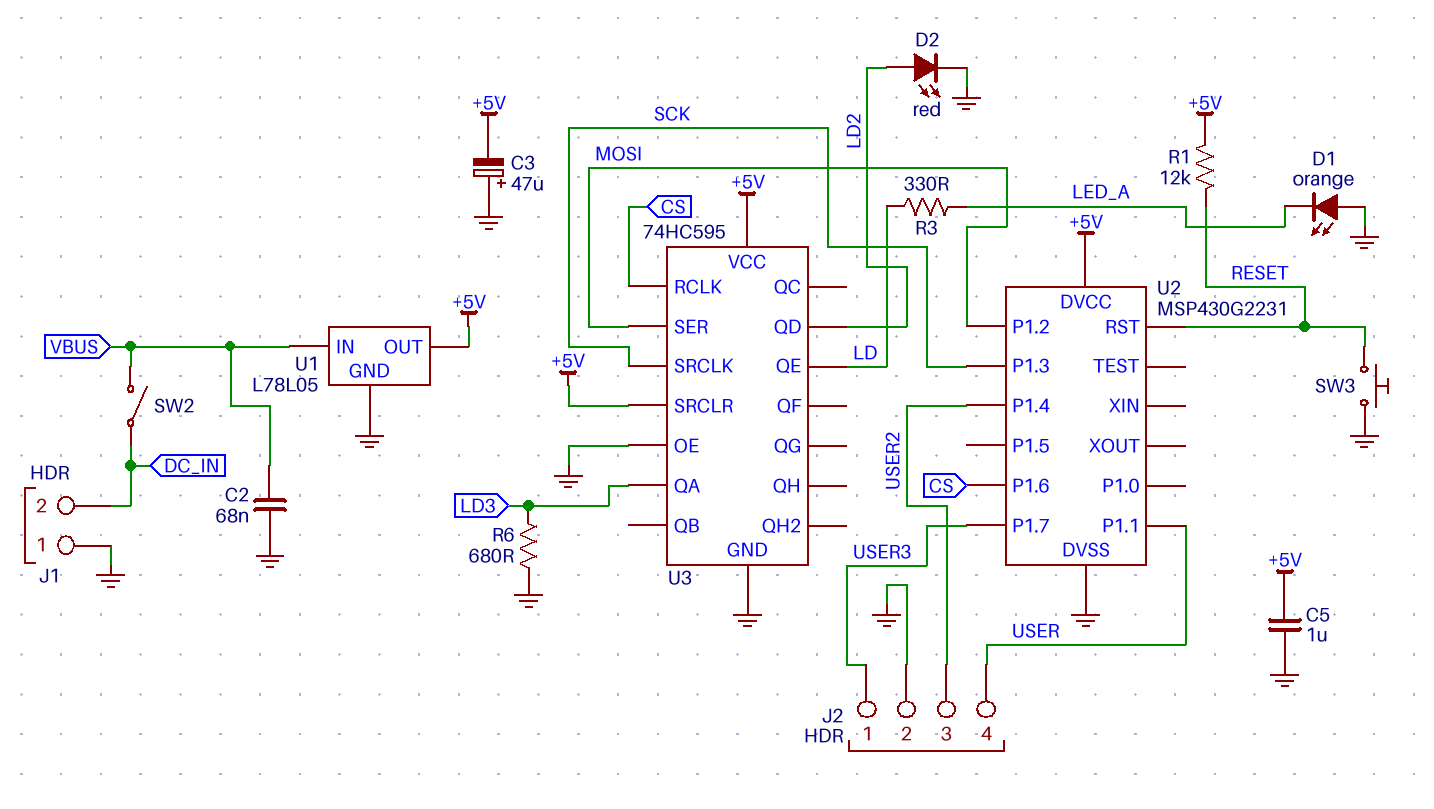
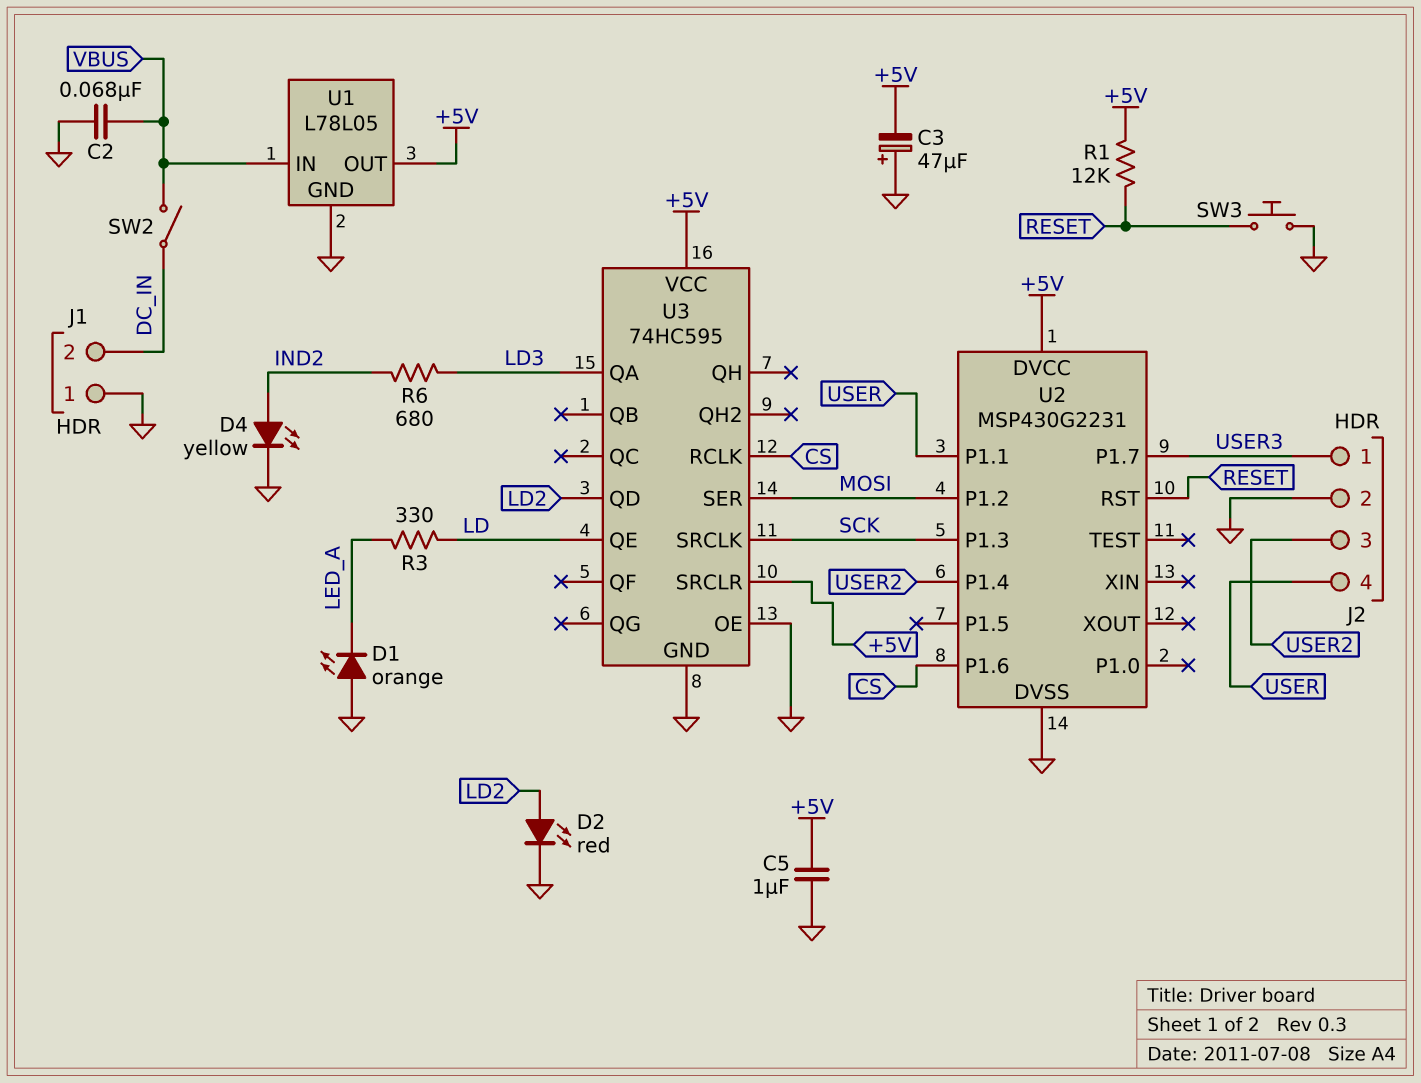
D4: none -> LED yellow (A IND2, K GND)
R6: 680 (GND, LD3) -> 680 (IND2, LD3)

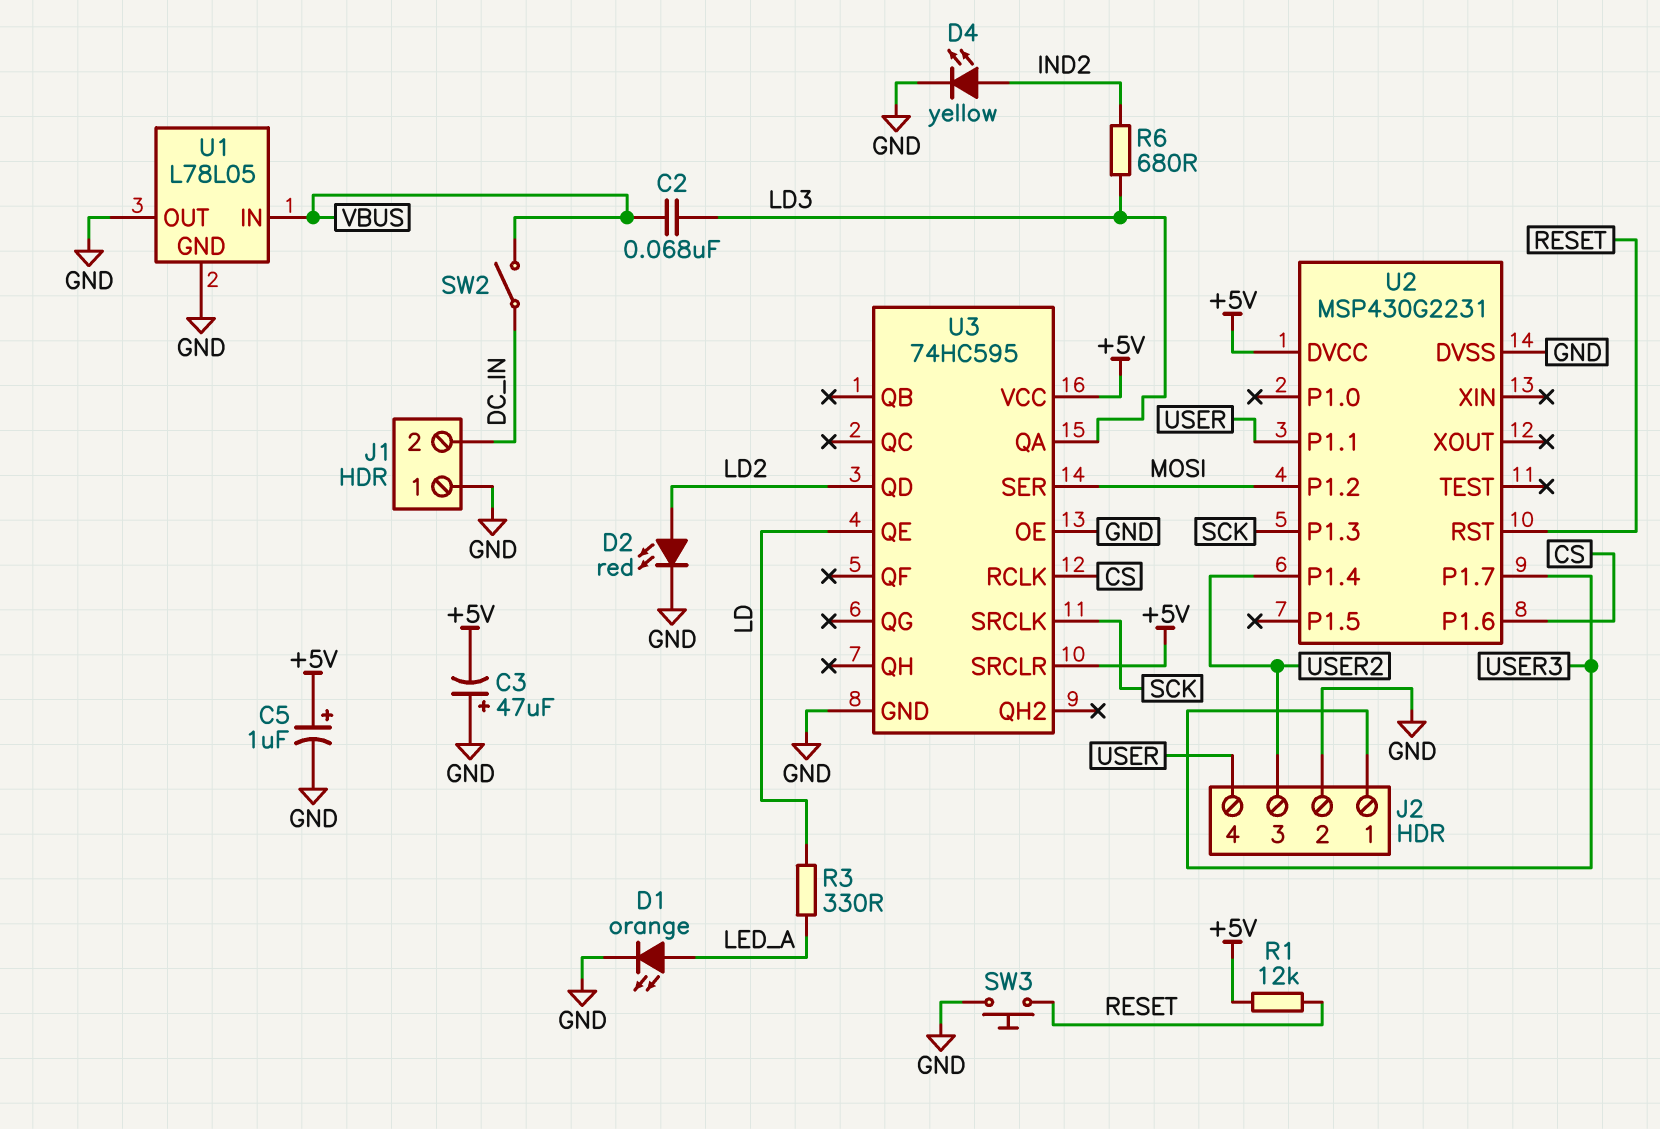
C2: 68nF (GND, VBUS) -> 68nF (LD3, VBUS)
C5: 1uF (+5V, GND) -> 1uF (plus +5V, minus GND)
D1: LED orange (A GND, K LED_A) -> LED orange (A LED_A, K GND)
U1 pin OUT: +5V -> GND

